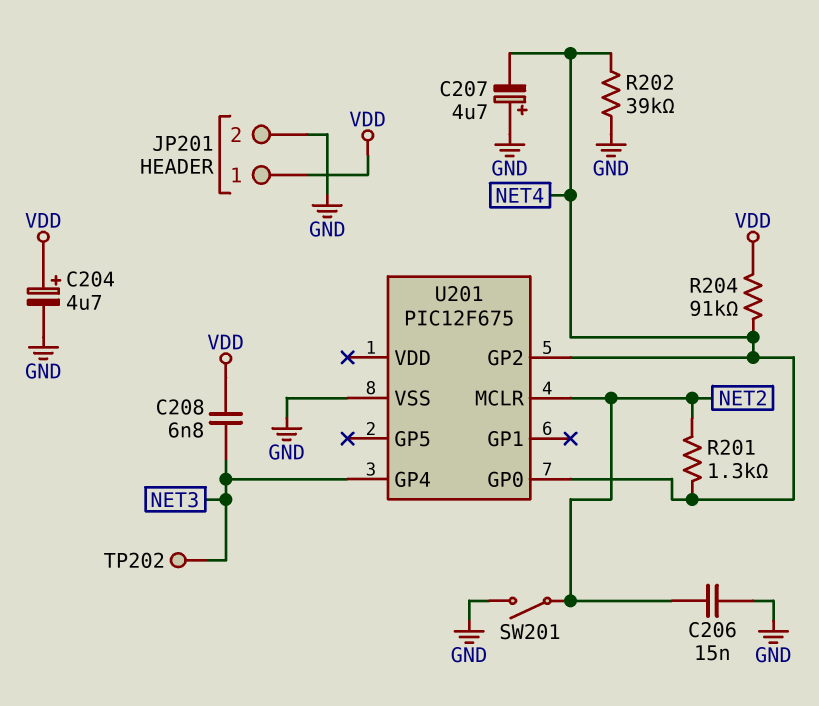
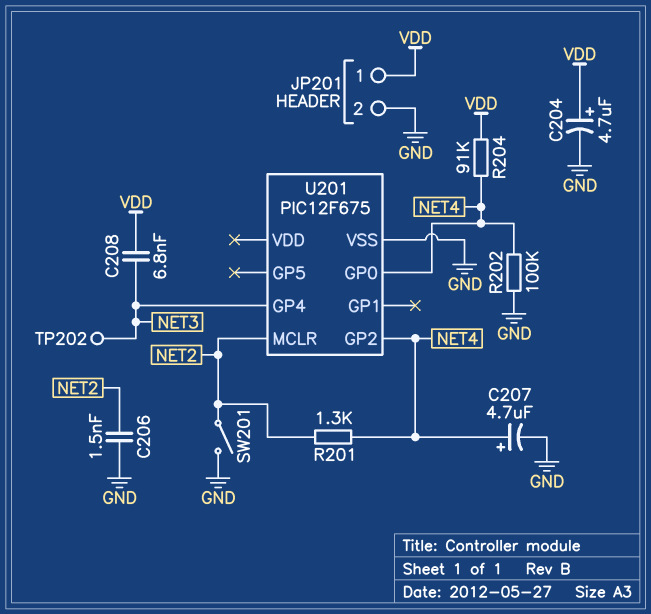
C206: 15nF (GND, NET2) -> 1.5nF (GND, NET2)
C207: 4.7uF (plus GND, minus NET4) -> 4.7uF (plus NET4, minus GND)
R202: 39k (GND, NET4) -> 100k (GND, NET4)

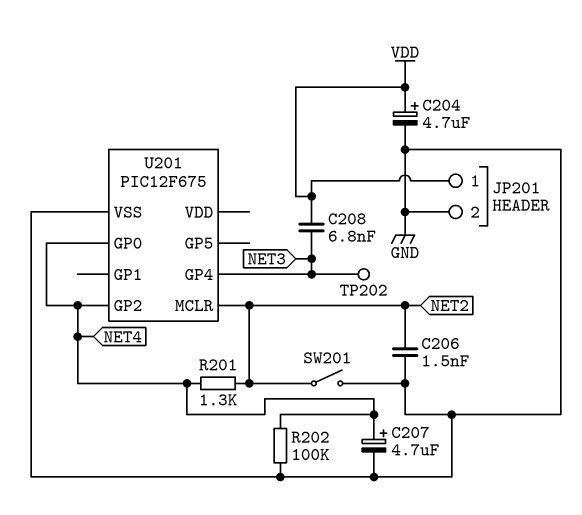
R204: 91k (NET4, VDD) -> none

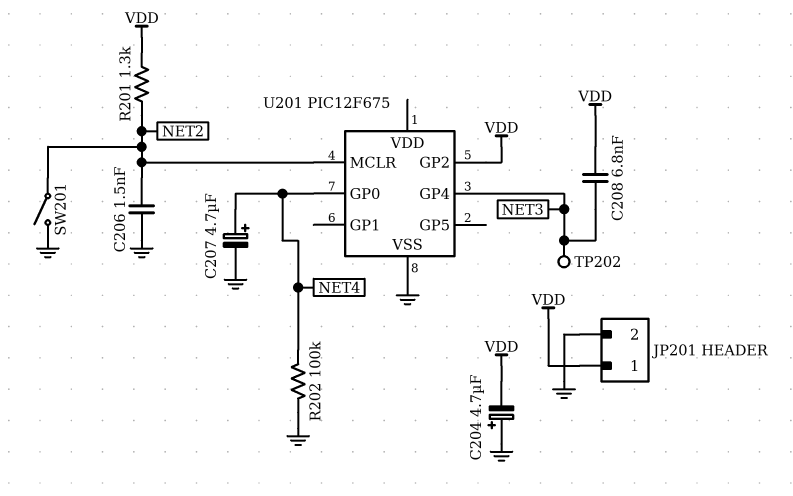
C204: 4.7uF (plus VDD, minus GND) -> 4.7uF (plus GND, minus VDD)
R201: 1.3k (NET2, NET4) -> 1.3k (NET2, VDD)
U201 pin GP2: NET4 -> VDD

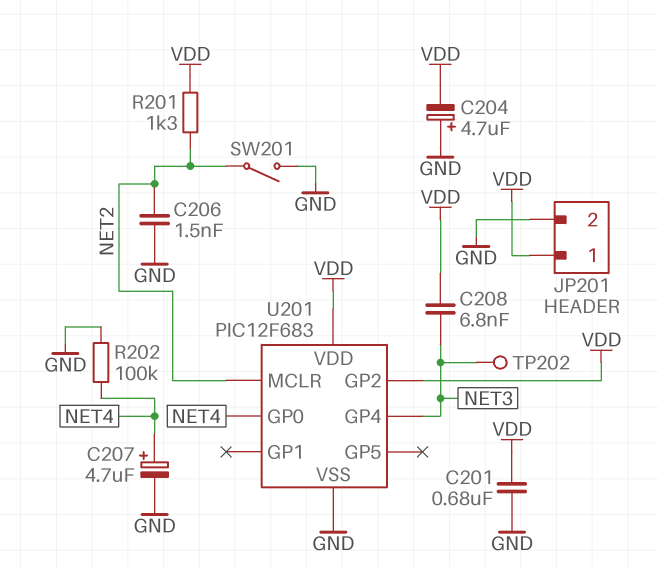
C201: none -> 680nF (GND, VDD)
U201: PIC12F675 -> PIC12F683
U201 pin VDD: none -> VDD

